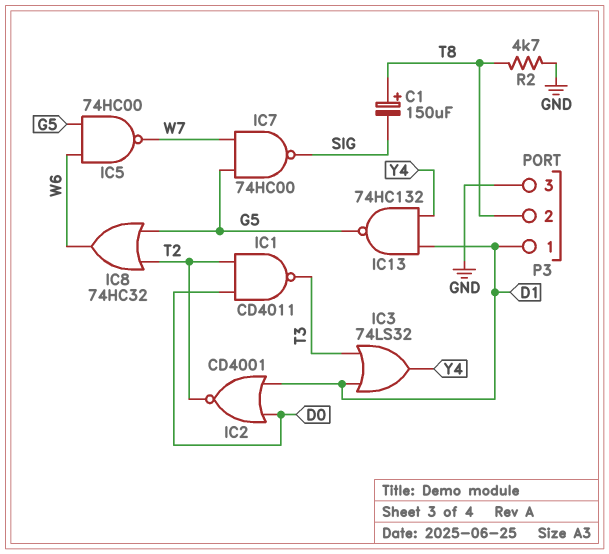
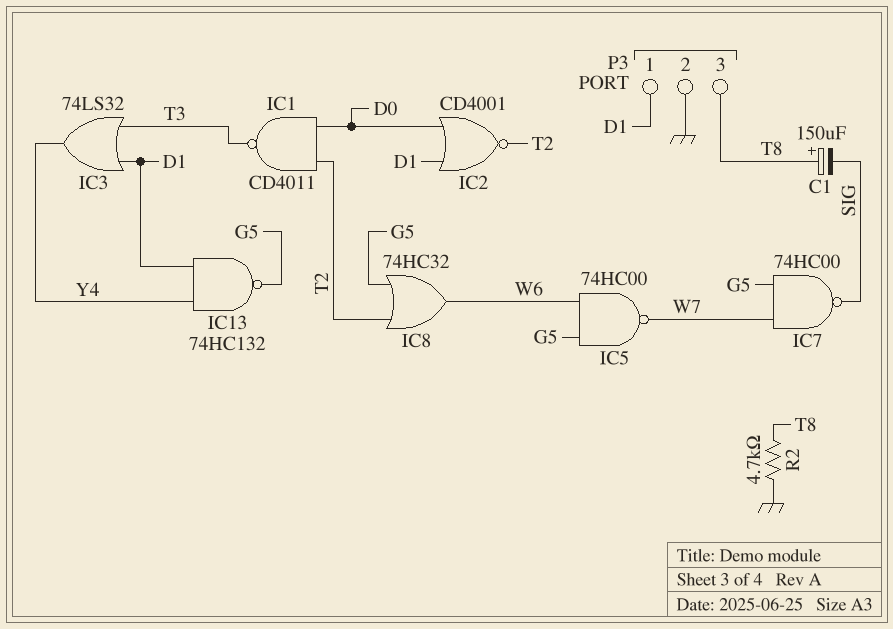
P3 pin 2: T8 -> GND
P3 pin 3: GND -> T8

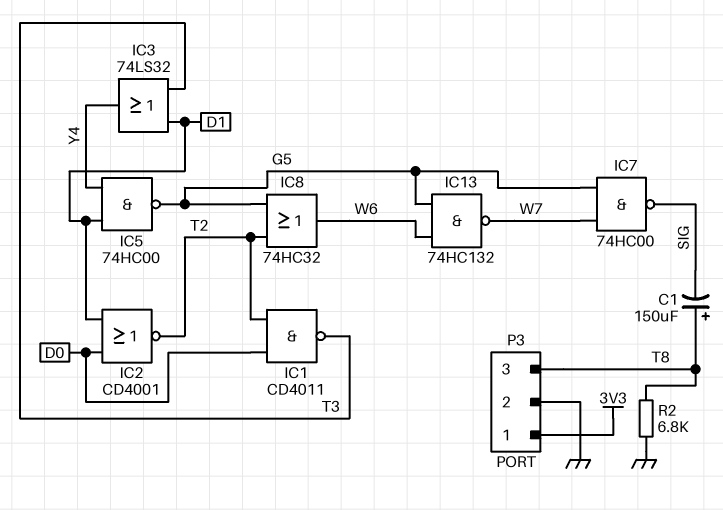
IC5: NAND 74HC00 (in G5, in W6, out W7) -> NAND 74HC00 (in D1, in Y4, out G5)
IC13: NAND 74HC132 (in D1, in Y4, out G5) -> NAND 74HC132 (in G5, in W6, out W7)
P3 pin 1: D1 -> 3V3
R2: 4.7k (GND, T8) -> 6.8k (GND, T8)

